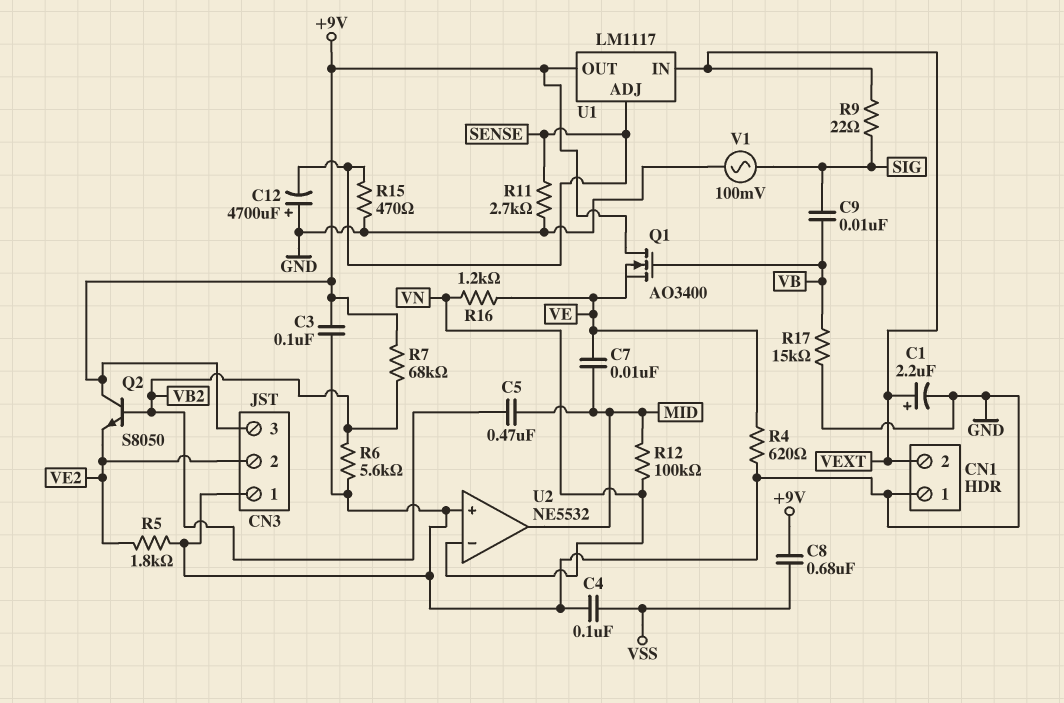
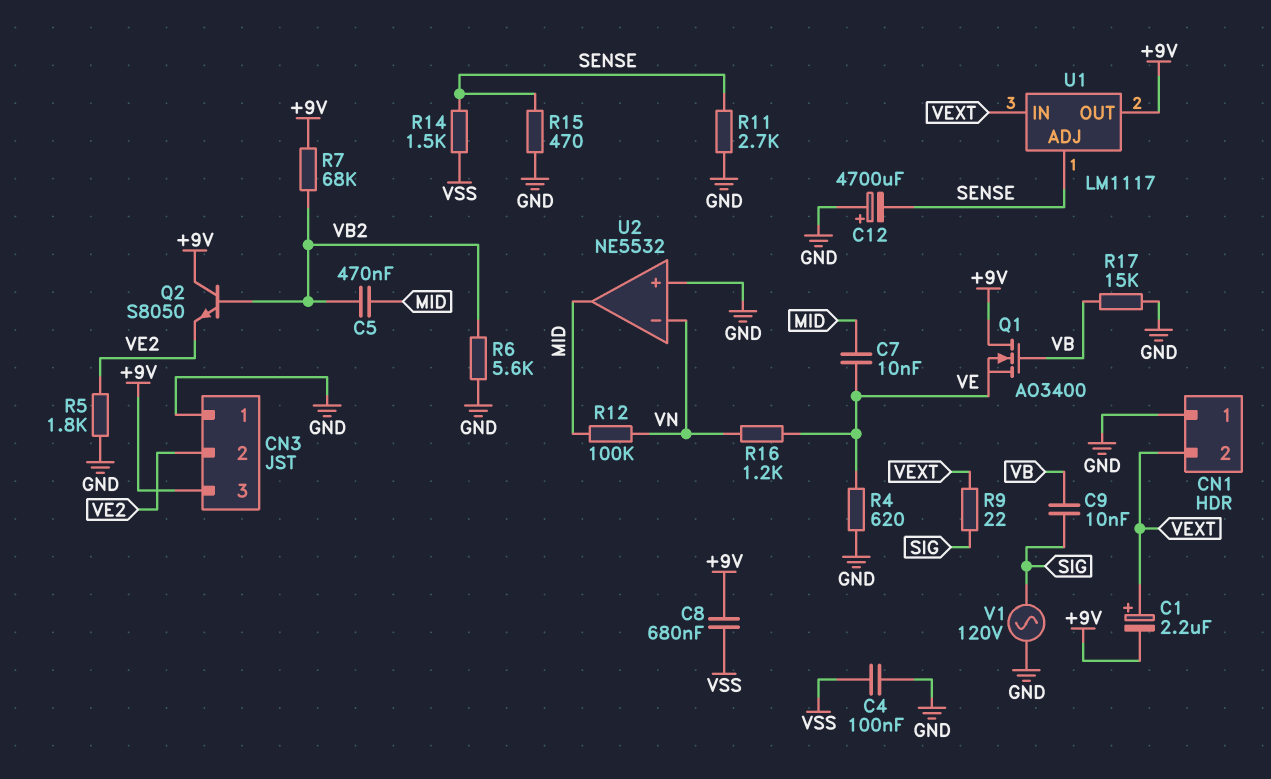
C1: 2.2uF (plus VEXT, minus GND) -> 2.2uF (plus VEXT, minus +9V)
C3: 100nF (+9V, GND) -> none
R14: none -> 1.5k (SENSE, VSS)
V1: AC 100mV (GND, SIG) -> AC 120V (GND, SIG)

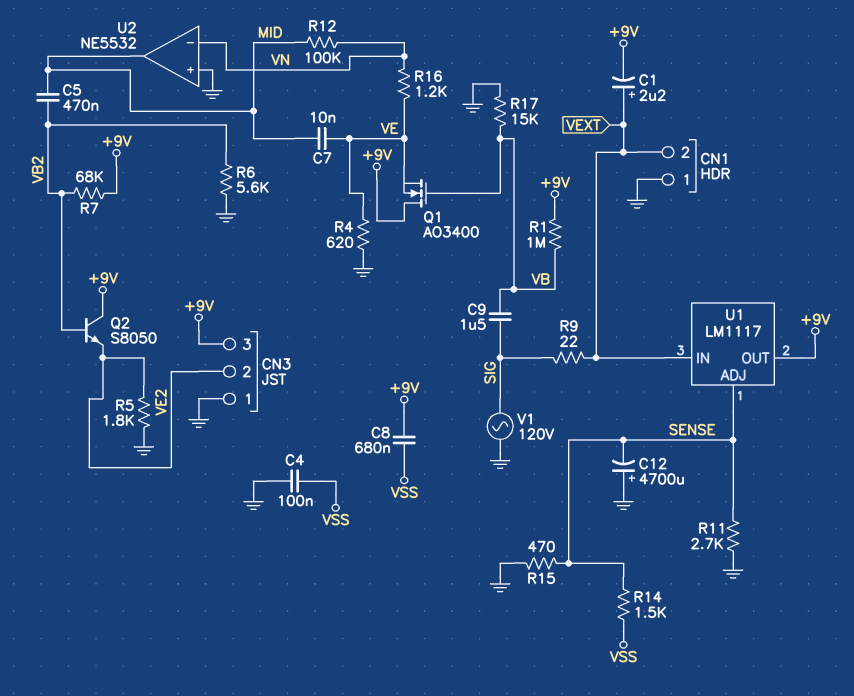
C9: 10nF (SIG, VB) -> 1.5uF (SIG, VB)
R1: none -> 1M (+9V, VB)

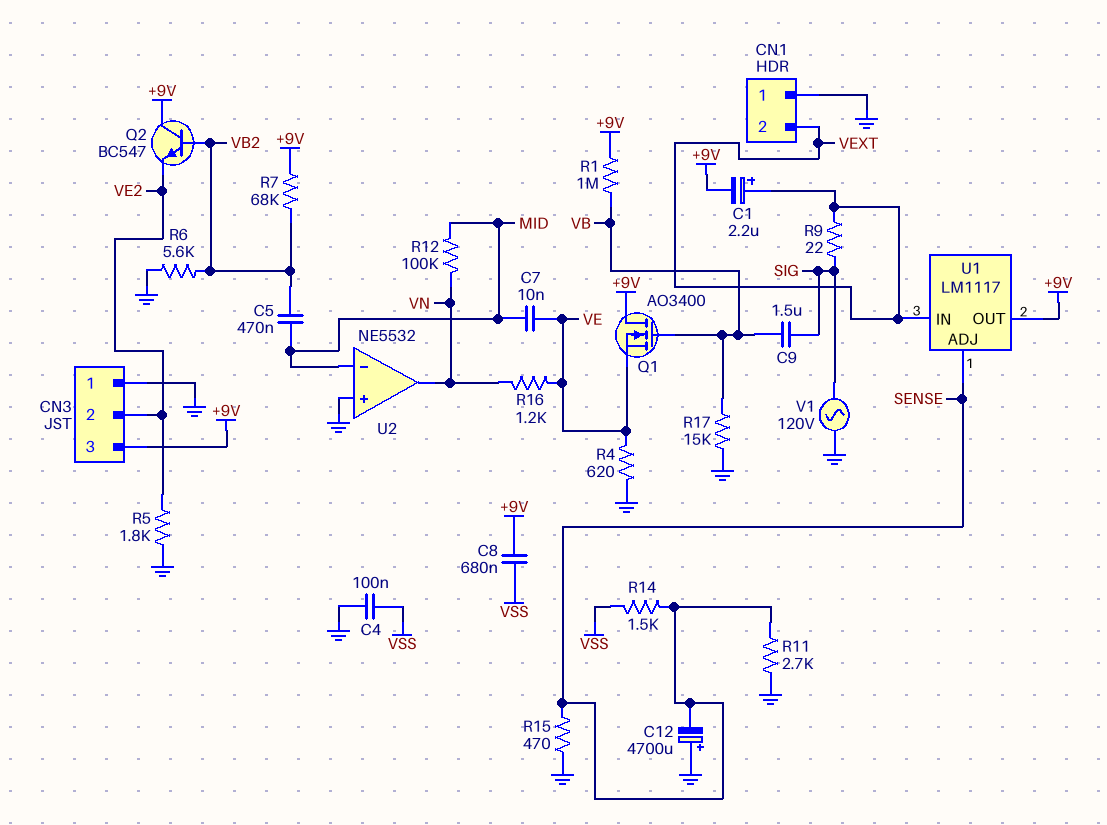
Q2: NPN S8050 (B VB2, C +9V, E VE2) -> NPN BC547 (B VB2, C +9V, E VE2)
U2 pin in-: VN -> MID
U2 pin out: MID -> VN

